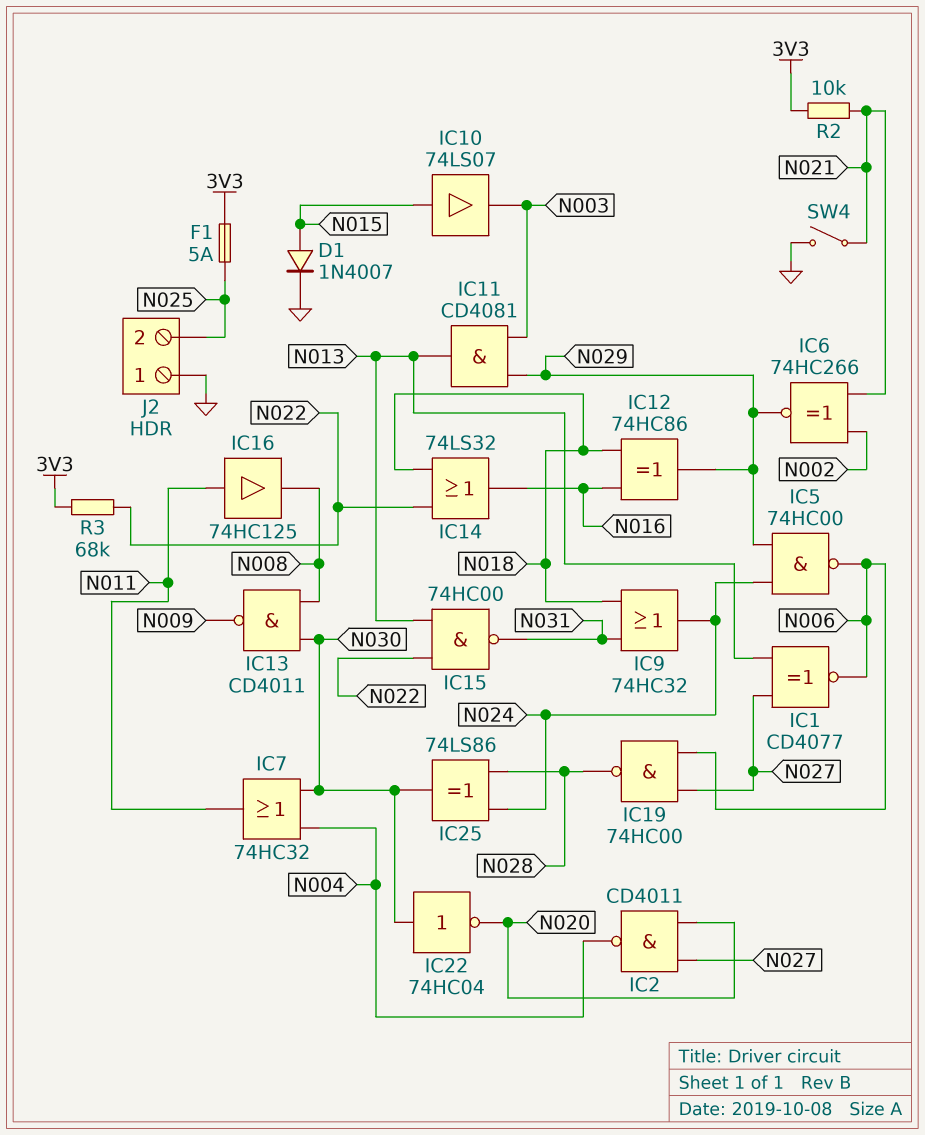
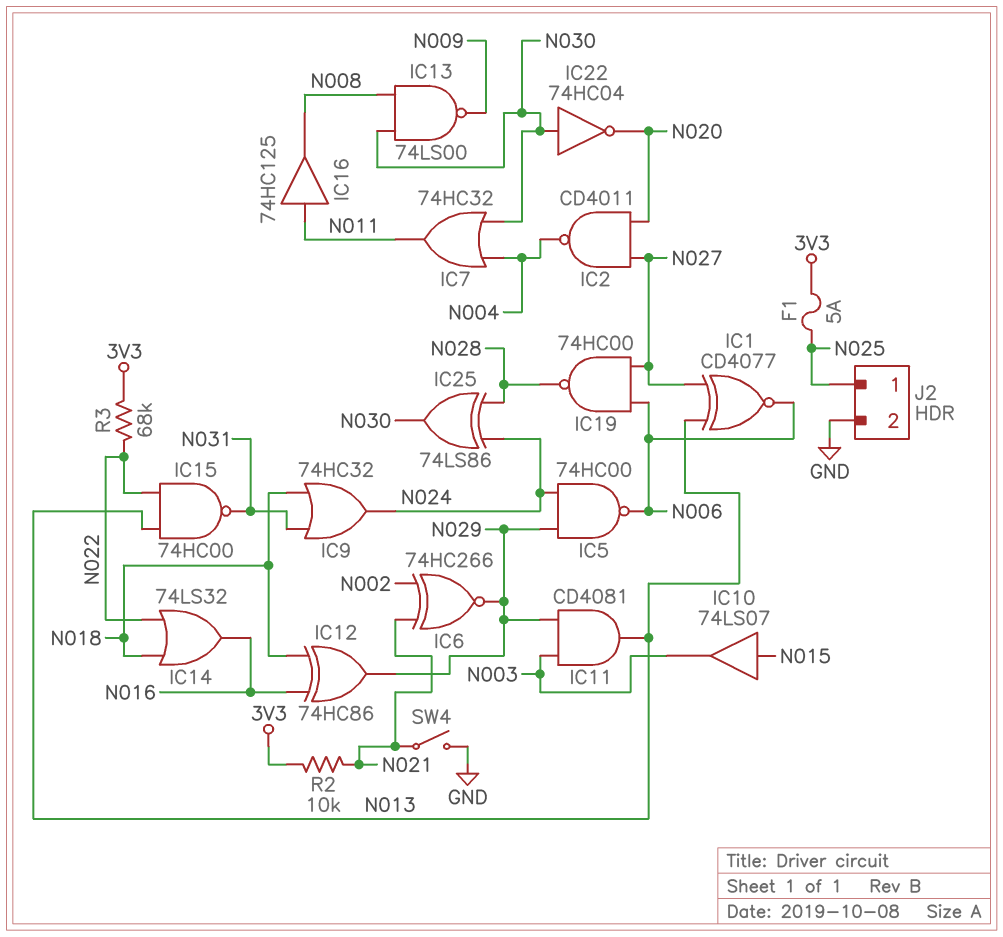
D1: diode 1N4007 (A N015, K GND) -> none
IC13: NAND CD4011 (in N008, in N030, out N009) -> NAND 74LS00 (in N008, in N030, out N009)
J2 pin 1: GND -> N025
J2 pin 2: N025 -> GND

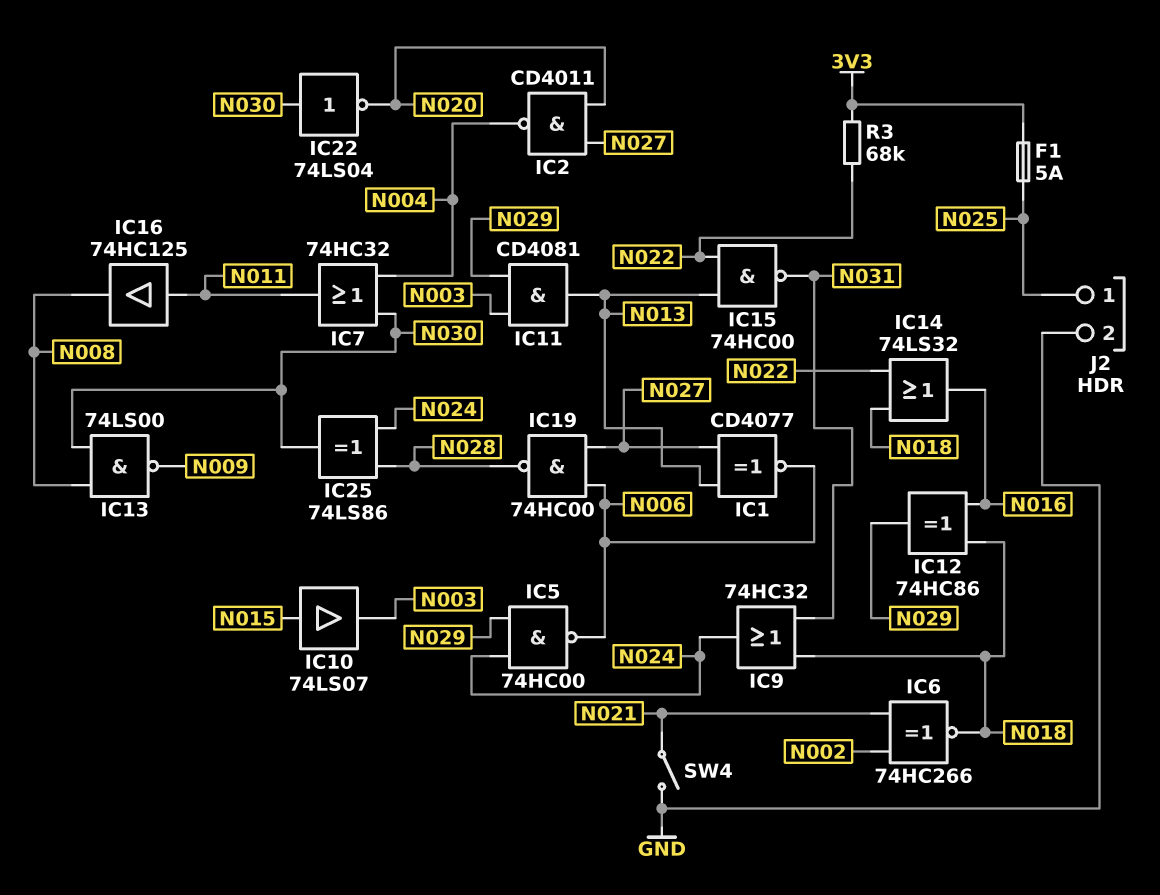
IC6: XNOR 74HC266 (in N002, in N021, out N029) -> XNOR 74HC266 (in N002, in N021, out N018)
IC22: NOT 74HC04 (in N030, out N020) -> NOT 74LS04 (in N030, out N020)
R2: 10k (3V3, N021) -> none

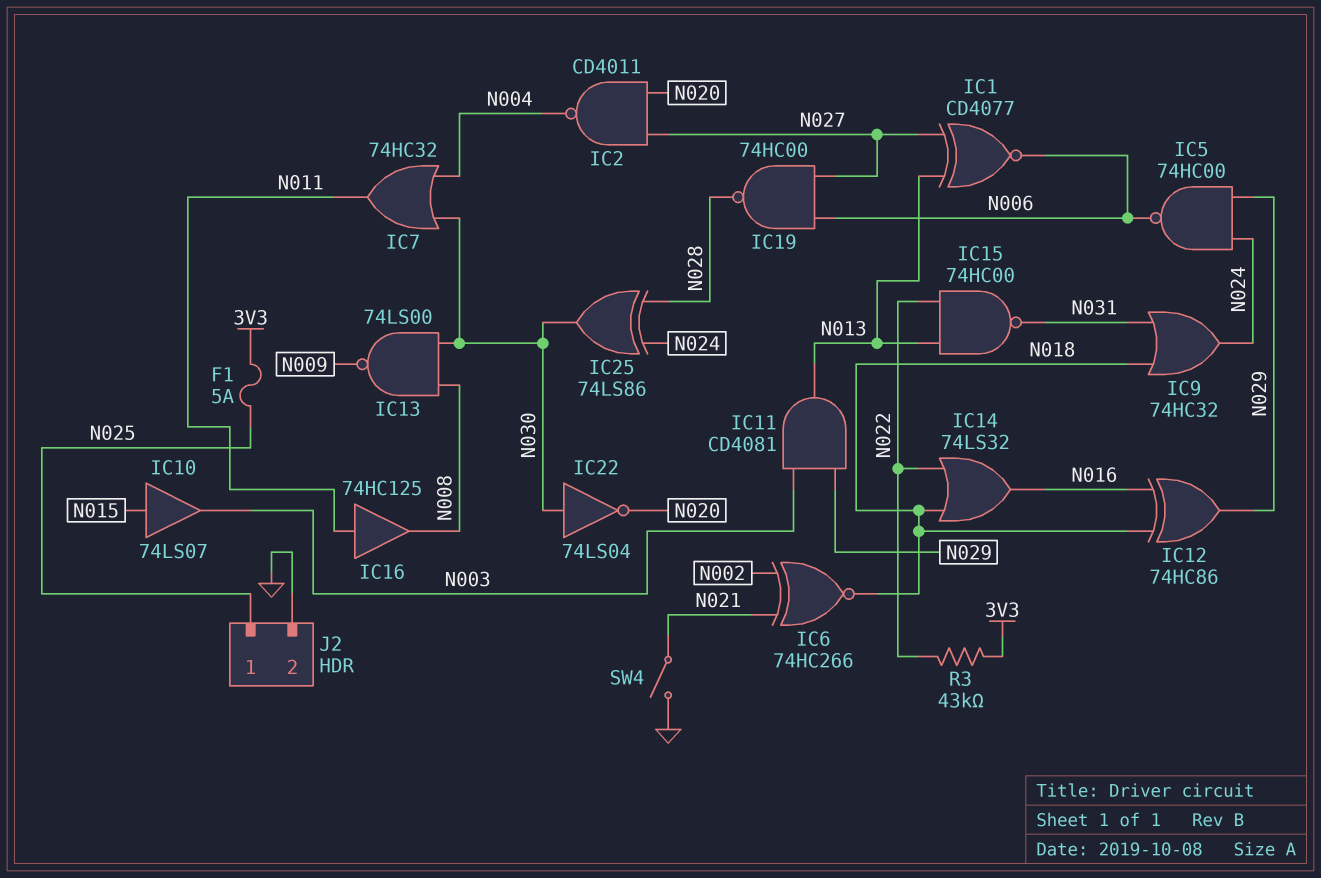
R3: 68k (3V3, N022) -> 43k (3V3, N022)

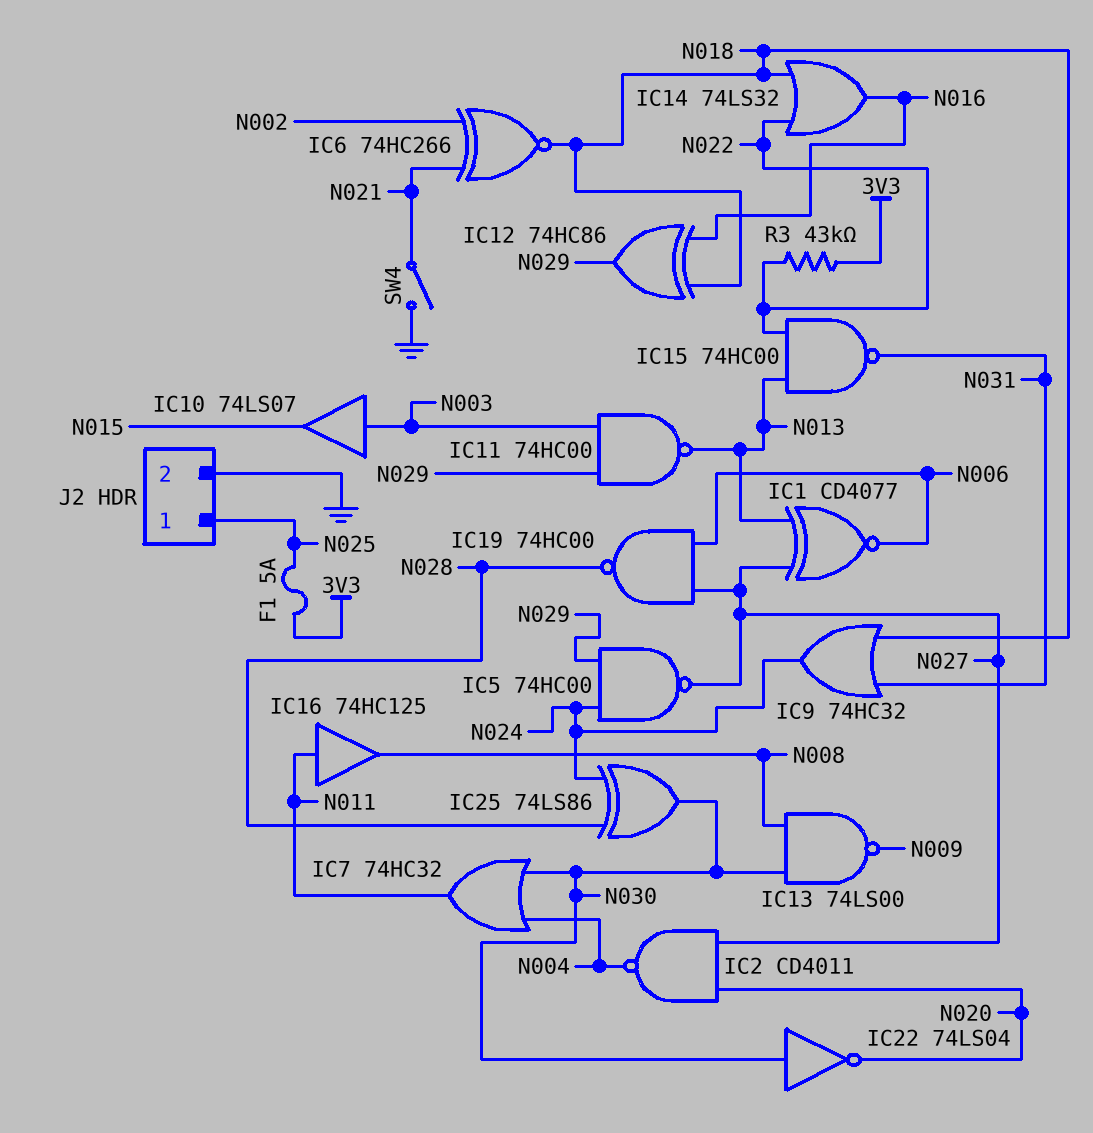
IC5: NAND 74HC00 (in N024, in N029, out N006) -> NAND 74HC00 (in N024, in N029, out N027)
IC10: buffer 74LS07 (in N015, out N003) -> buffer 74LS07 (in N003, out N015)
IC11: AND CD4081 (in N003, in N029, out N013) -> NAND 74HC00 (in N003, in N029, out N013)

